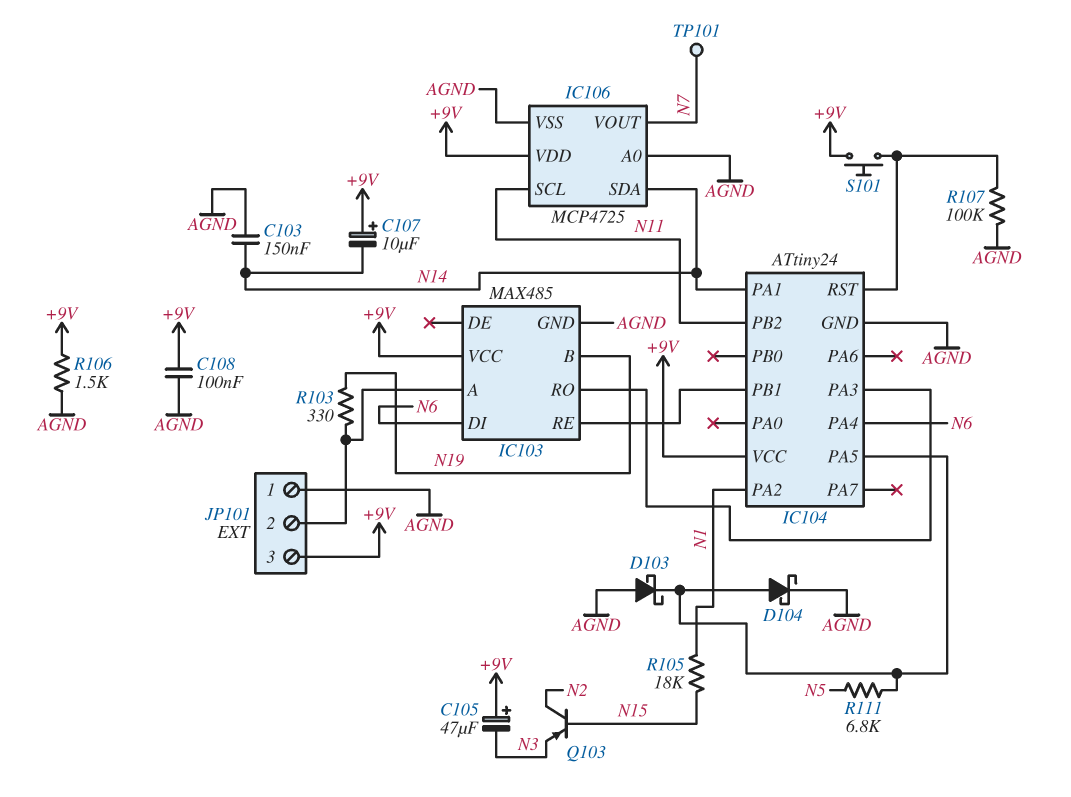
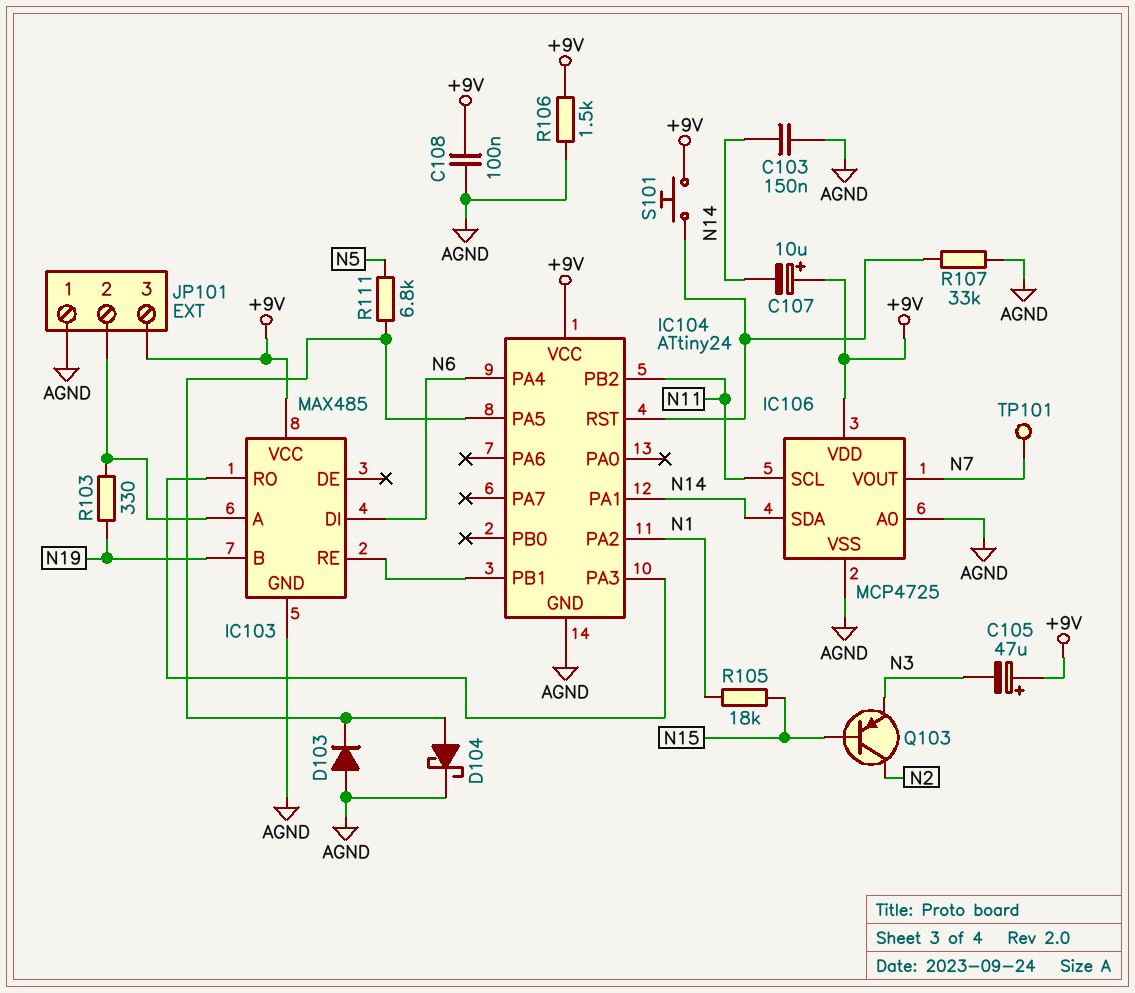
D103: schottky (A AGND, K IC104/PA5) -> diode (A AGND, K IC104/PA5)
R107: 100k (AGND, IC104/RST) -> 33k (AGND, IC104/RST)

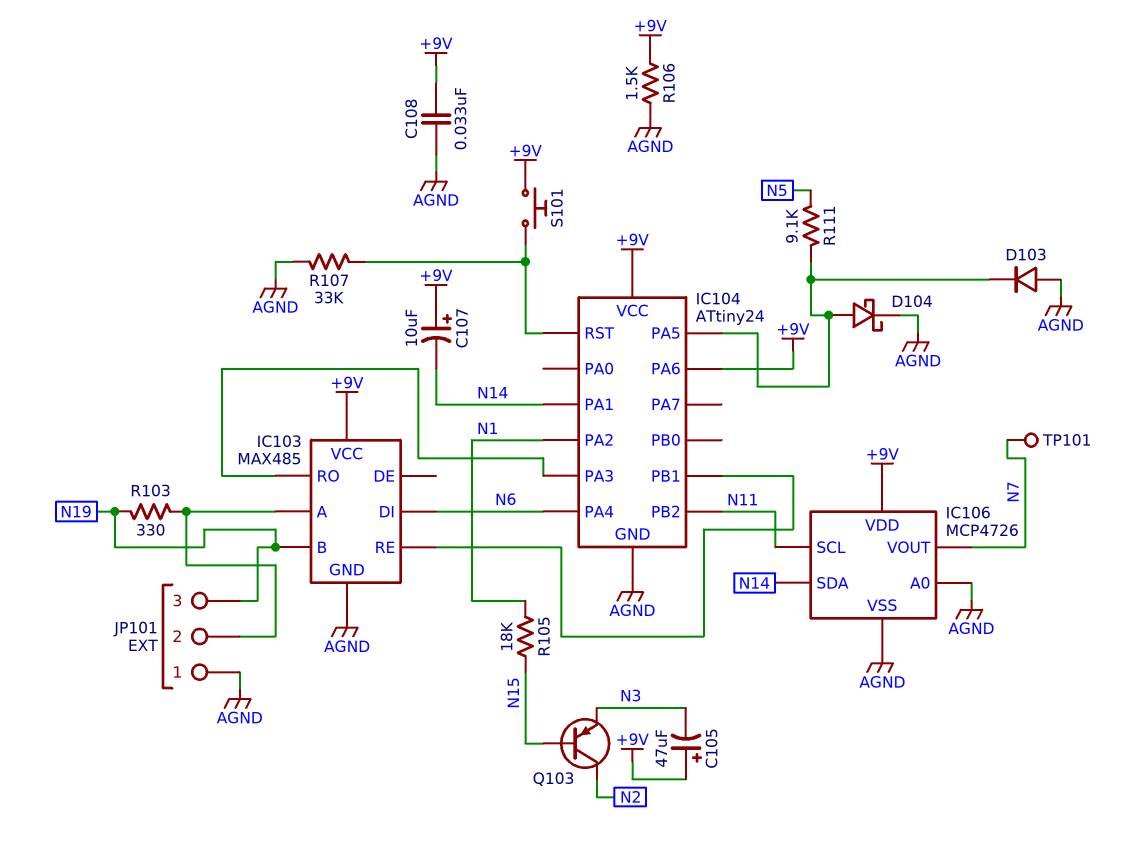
C103: 150nF (AGND, N14) -> none
C108: 100nF (+9V, AGND) -> 33nF (+9V, AGND)
IC104 pin PA6: none -> +9V
IC106: MCP4725 -> MCP4726
JP101 pin 3: +9V -> N19
R111: 6.8k (IC104/PA5, N5) -> 9.1k (IC104/PA5, N5)

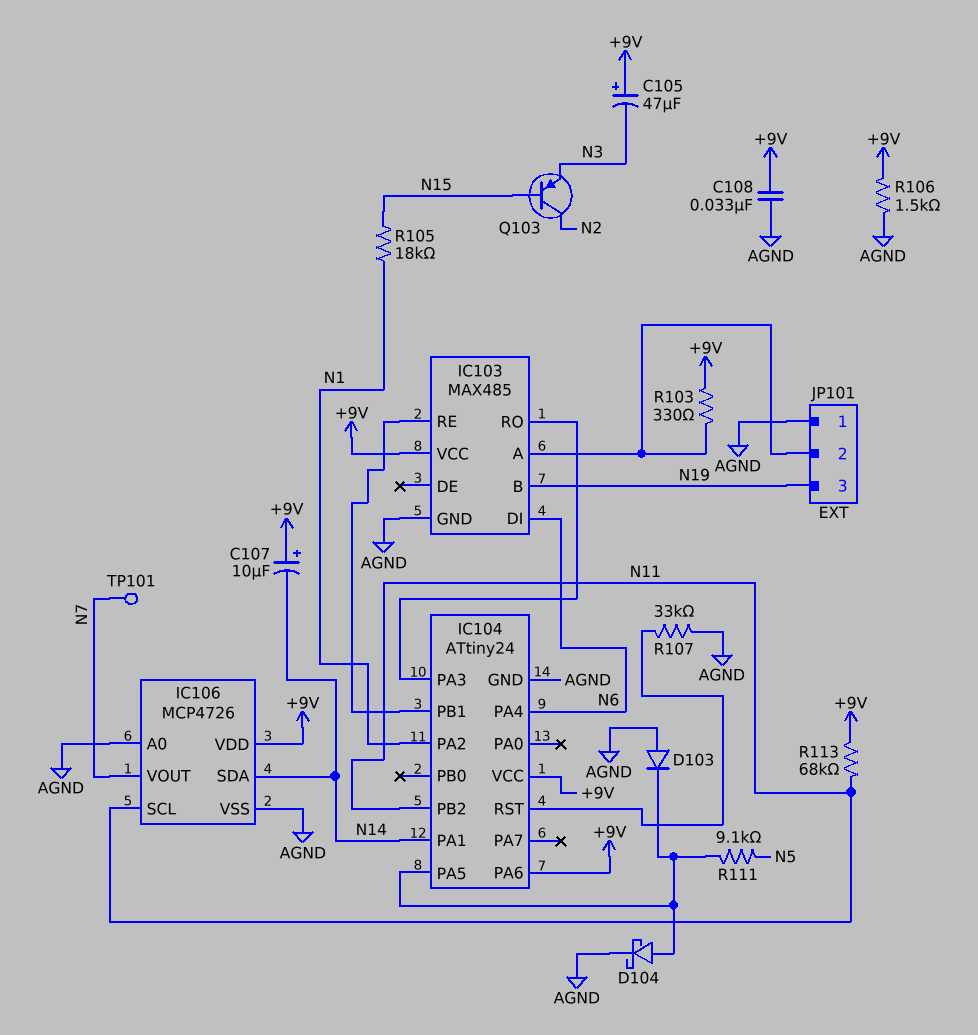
R103: 330 (IC103/A, N19) -> 330 (+9V, IC103/A)
R113: none -> 68k (+9V, N11)
S101: button (+9V, IC104/RST) -> none

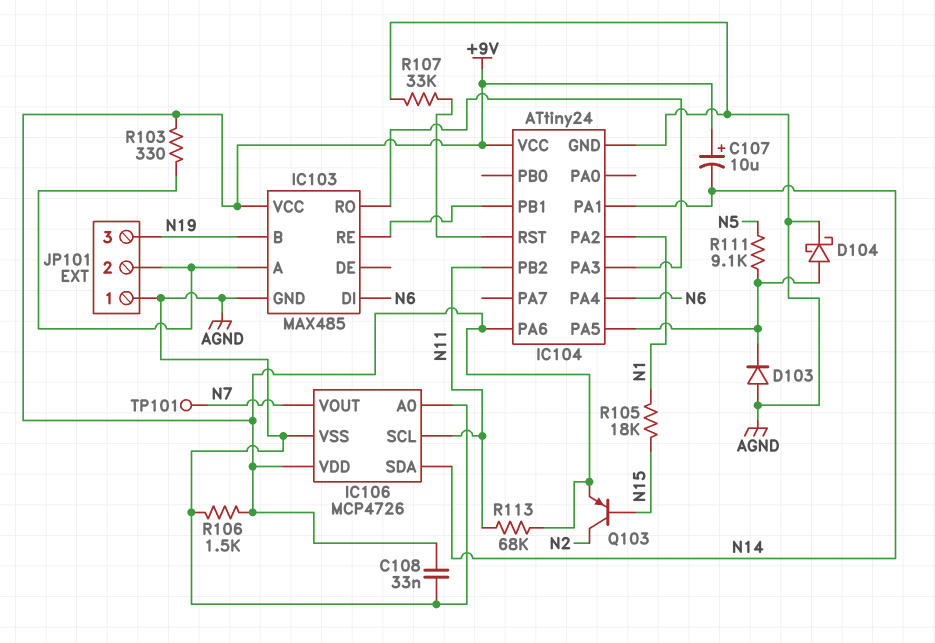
C105: 47uF (plus +9V, minus N3) -> none
Q103: PNP (B N15, C N2, E N3) -> PNP (B N15, C N2, E +9V)

